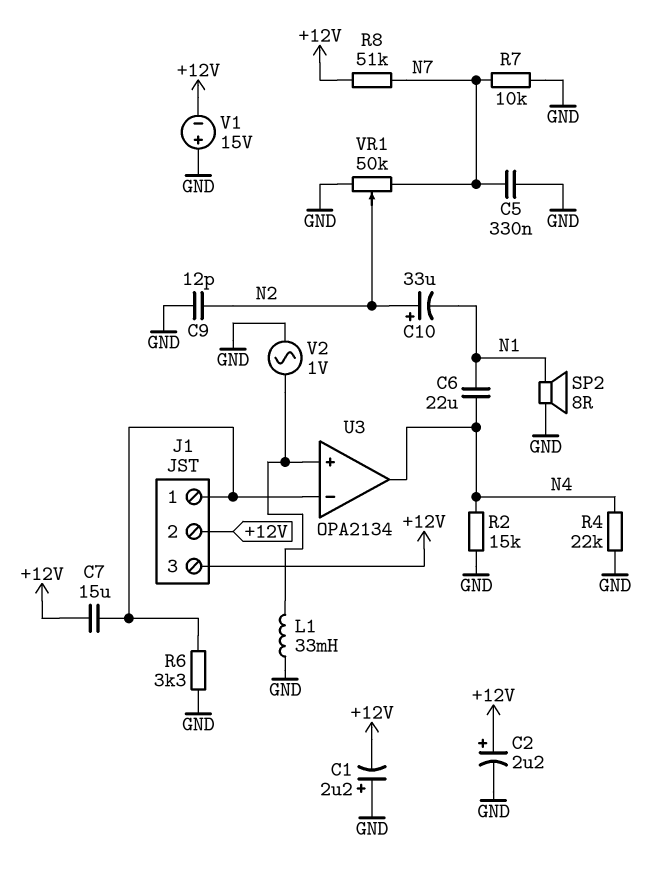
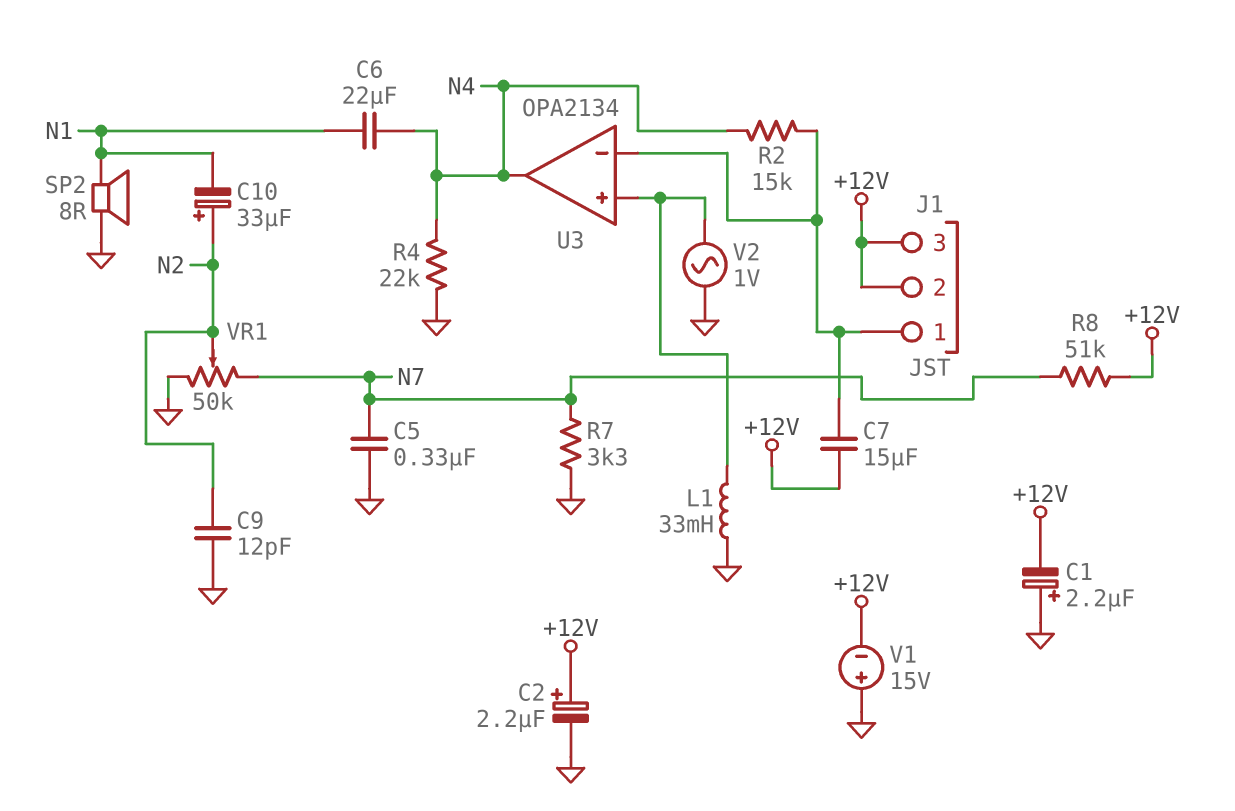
R2: 15k (GND, N4) -> 15k (J1/1, N4)
R6: 3.3k (GND, J1/1) -> none
R7: 10k (GND, N7) -> 3.3k (GND, N7)

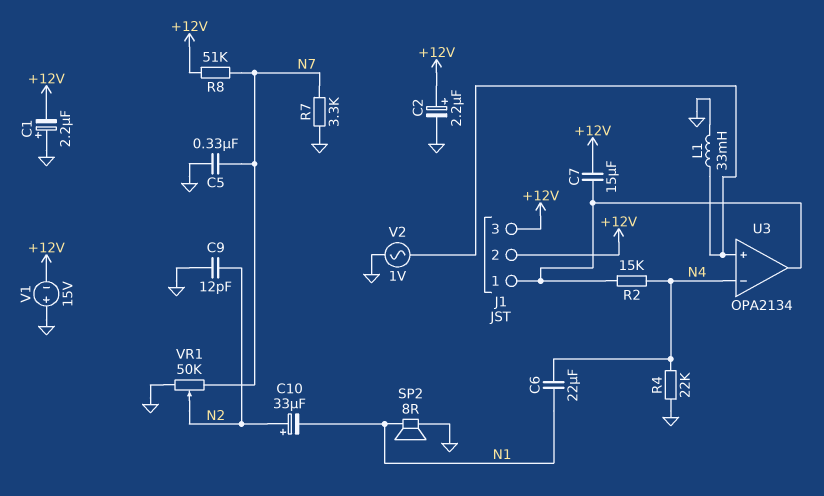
U3 pin in-: J1/1 -> N4
U3 pin out: N4 -> J1/1

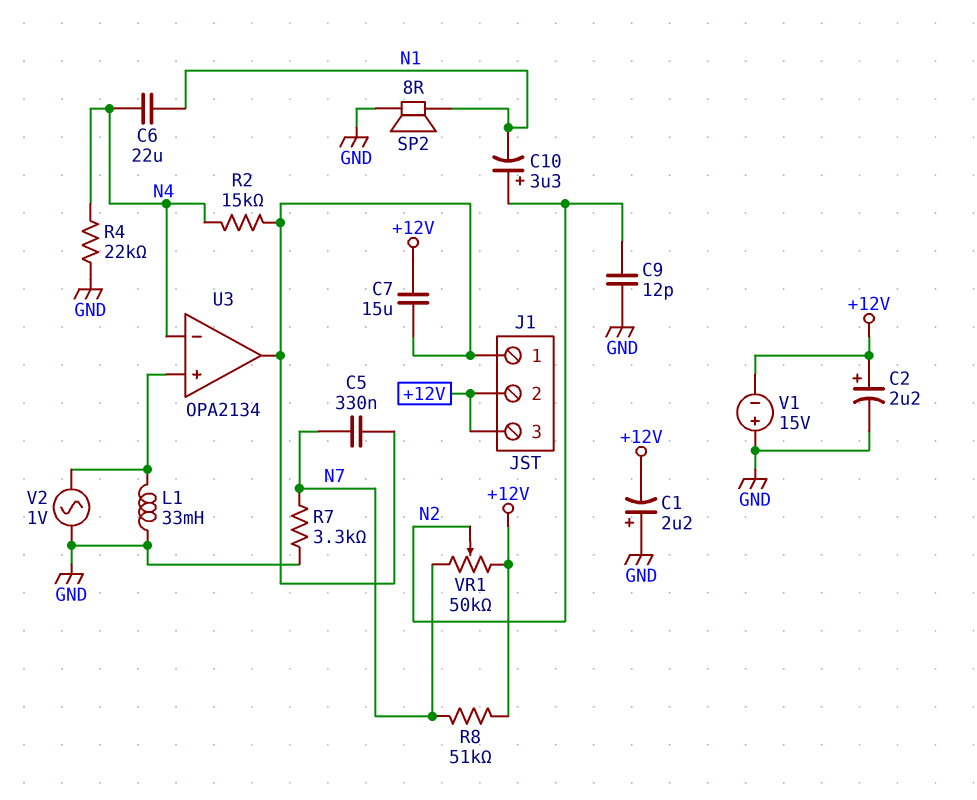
C5: 330nF (GND, N7) -> 330nF (J1/1, N7)
C10: 33uF (plus N2, minus N1) -> 3.3uF (plus N2, minus N1)
VR1: 50k (GND, N7, wiper N2) -> 50k (+12V, N7, wiper N2)

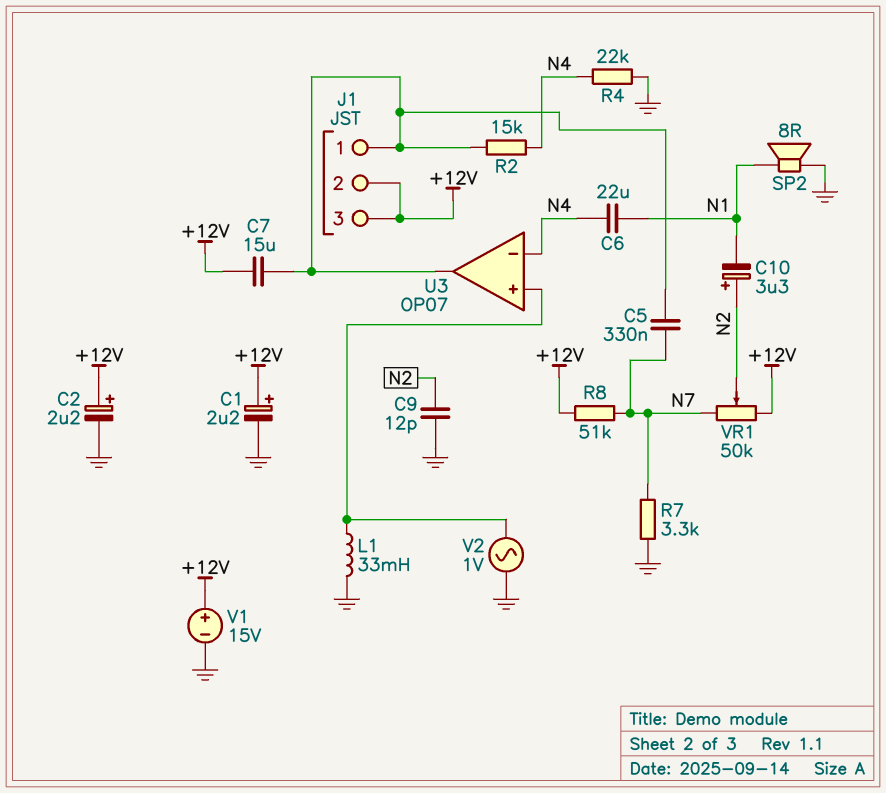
C1: 2.2uF (plus GND, minus +12V) -> 2.2uF (plus +12V, minus GND)
U3: OPA2134 -> OP07
V1: 15V (plus GND, minus +12V) -> 15V (plus +12V, minus GND)

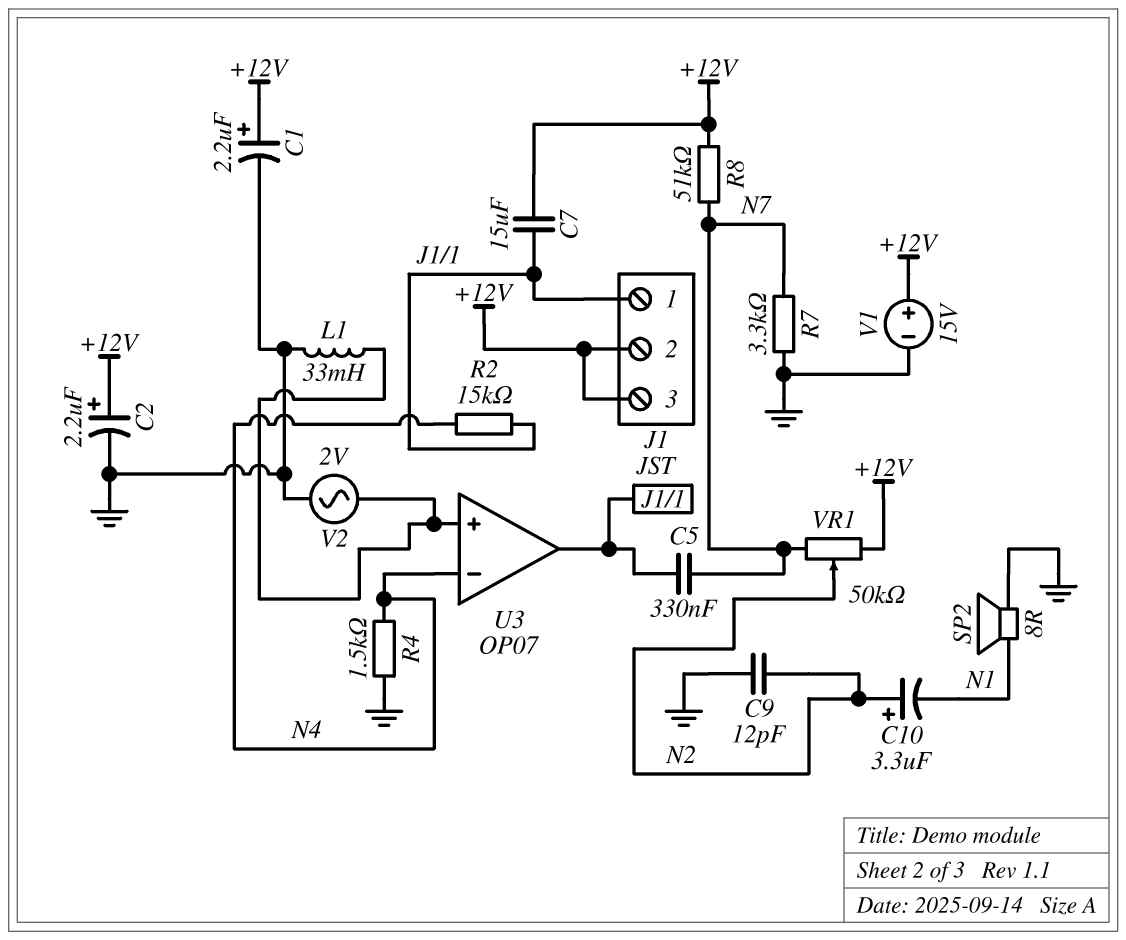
C6: 22uF (N1, N4) -> none
R4: 22k (GND, N4) -> 1.5k (GND, N4)
V2: AC 1V (GND, U3/in+) -> AC 2V (GND, U3/in+)

